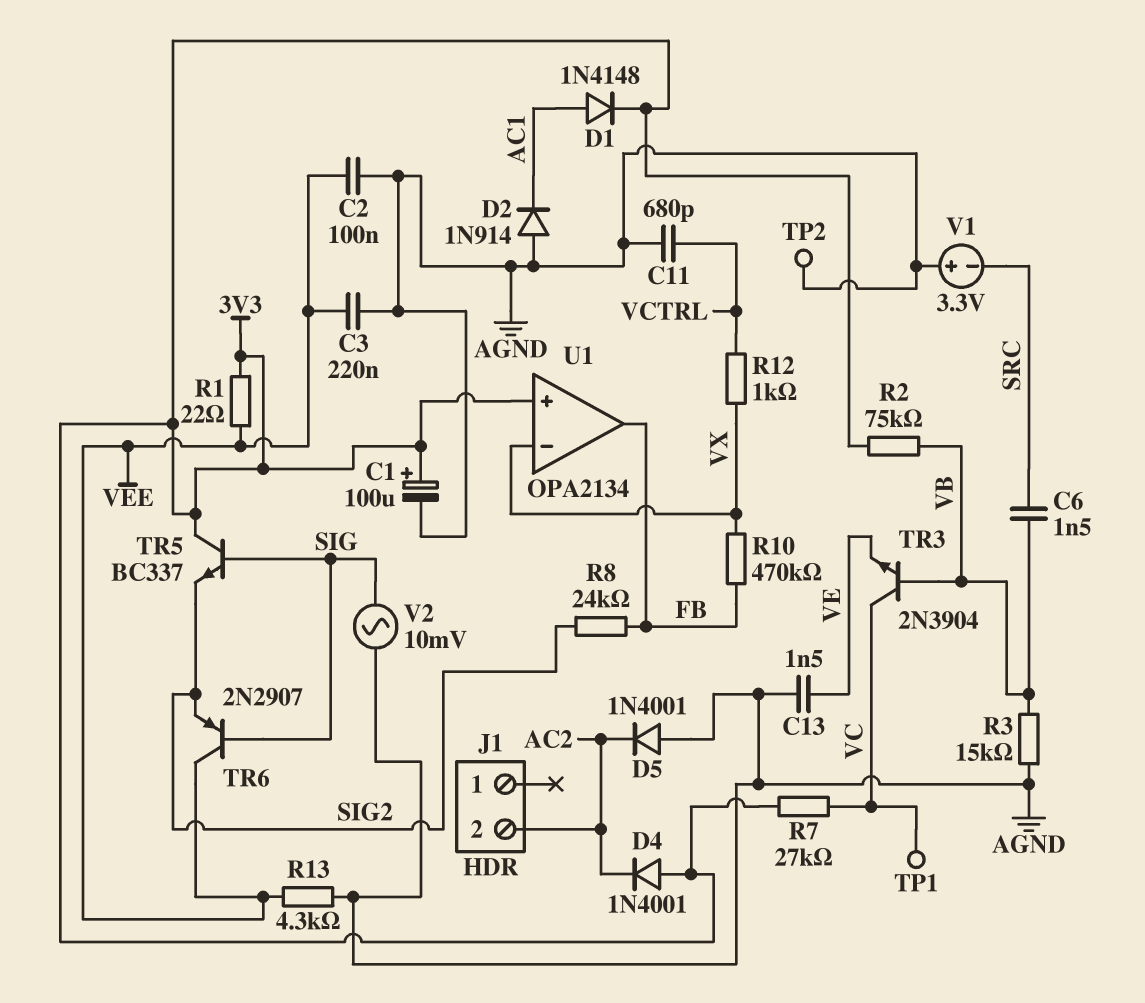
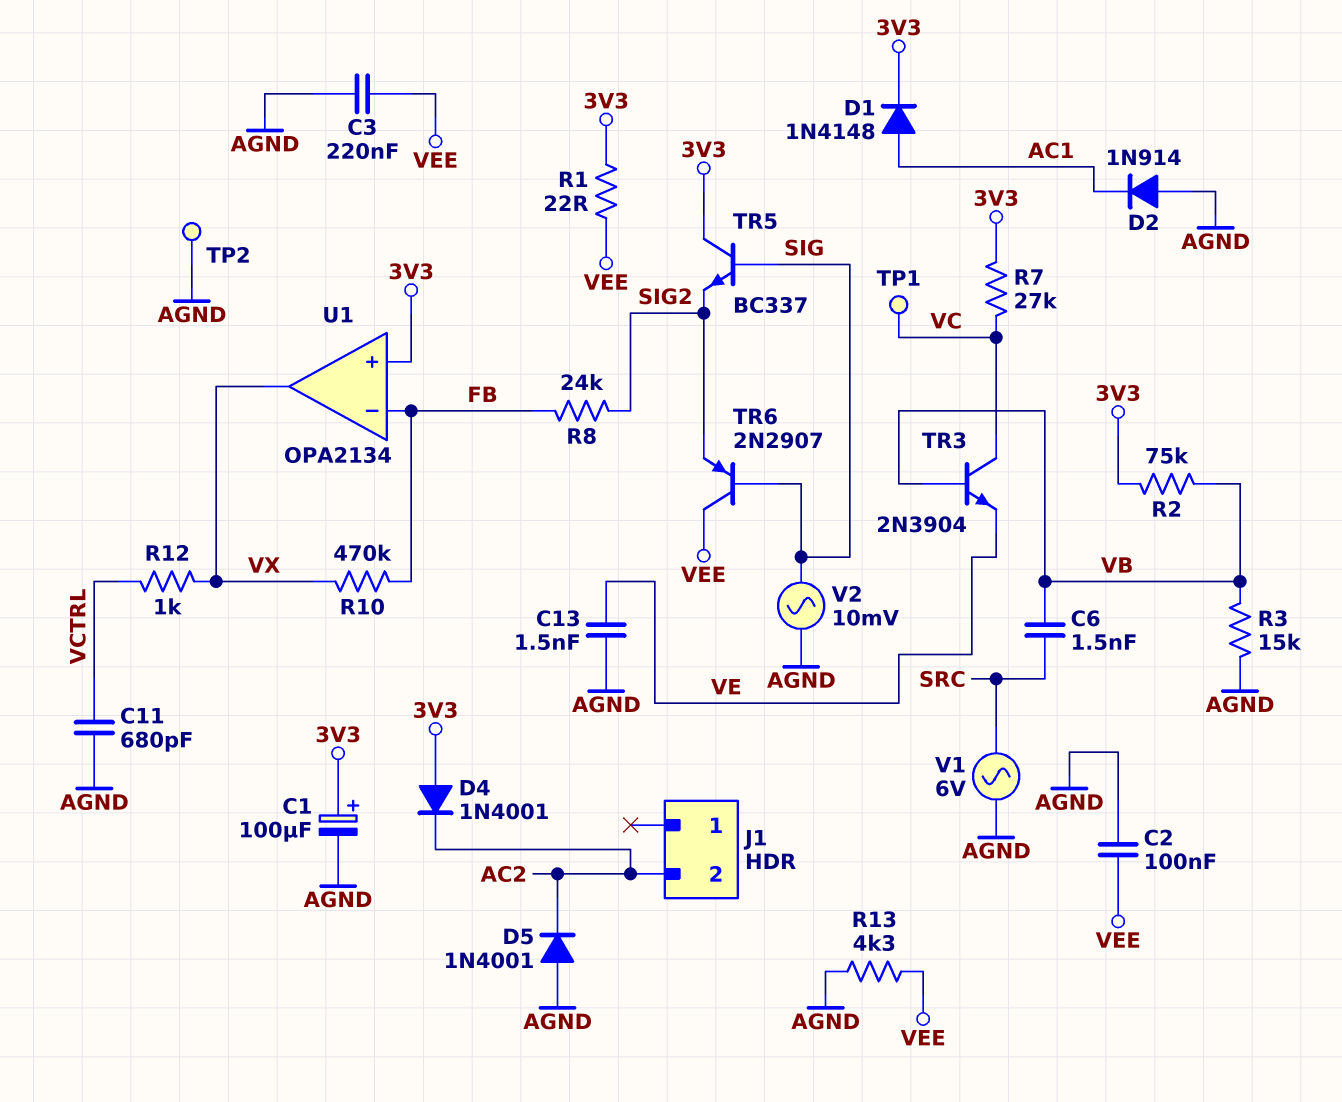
U1 pin in-: VX -> FB
U1 pin out: FB -> VX
V1: 3.3V (plus AGND, minus SRC) -> AC 6V (AGND, SRC)

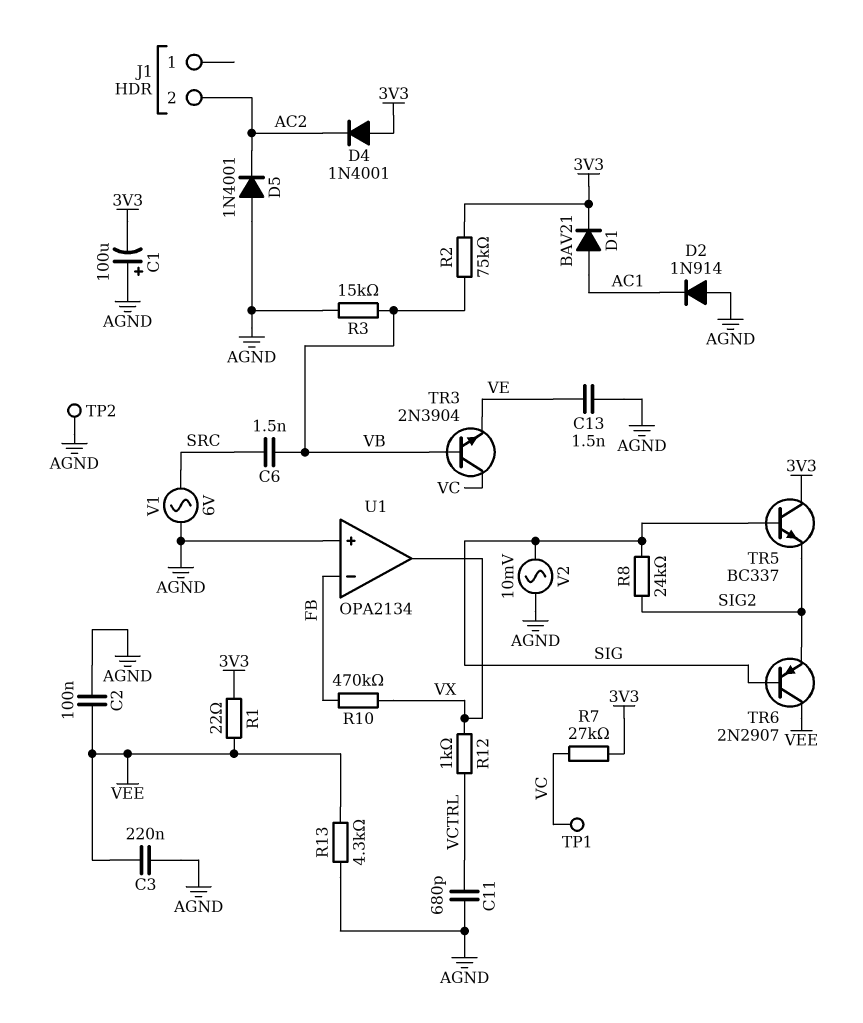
C1: 100uF (plus 3V3, minus AGND) -> 100uF (plus AGND, minus 3V3)
D1: diode 1N4148 (A AC1, K 3V3) -> diode BAV21 (A AC1, K 3V3)
R8: 24k (FB, SIG2) -> 24k (SIG, SIG2)
U1 pin in+: 3V3 -> AGND

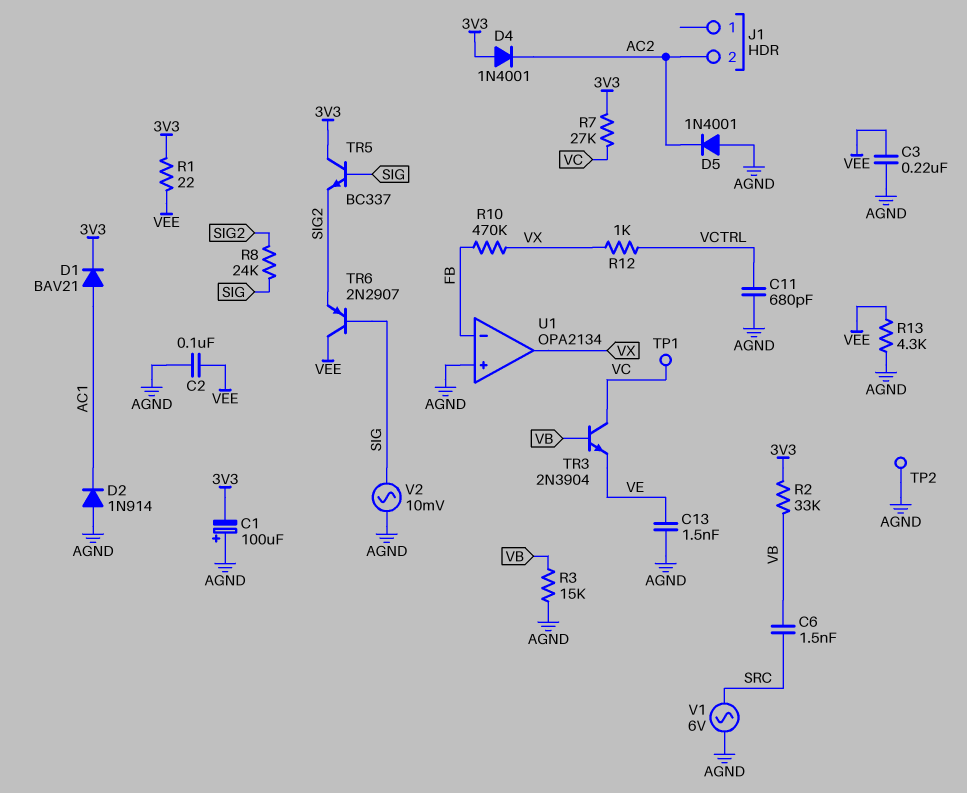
R2: 75k (3V3, VB) -> 33k (3V3, VB)

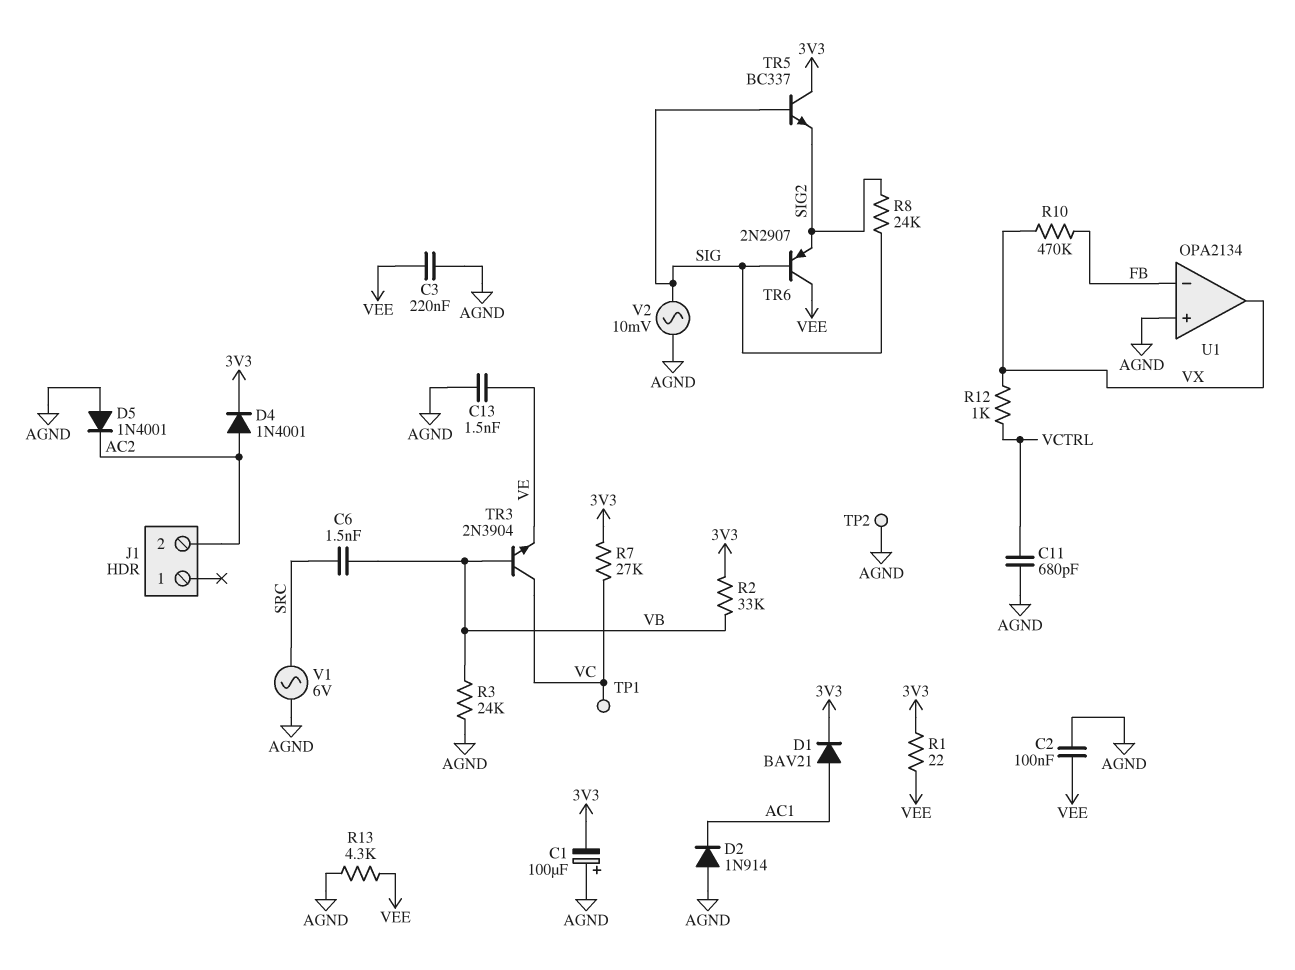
D4: diode 1N4001 (A 3V3, K AC2) -> diode 1N4001 (A AC2, K 3V3)
R3: 15k (AGND, VB) -> 24k (AGND, VB)

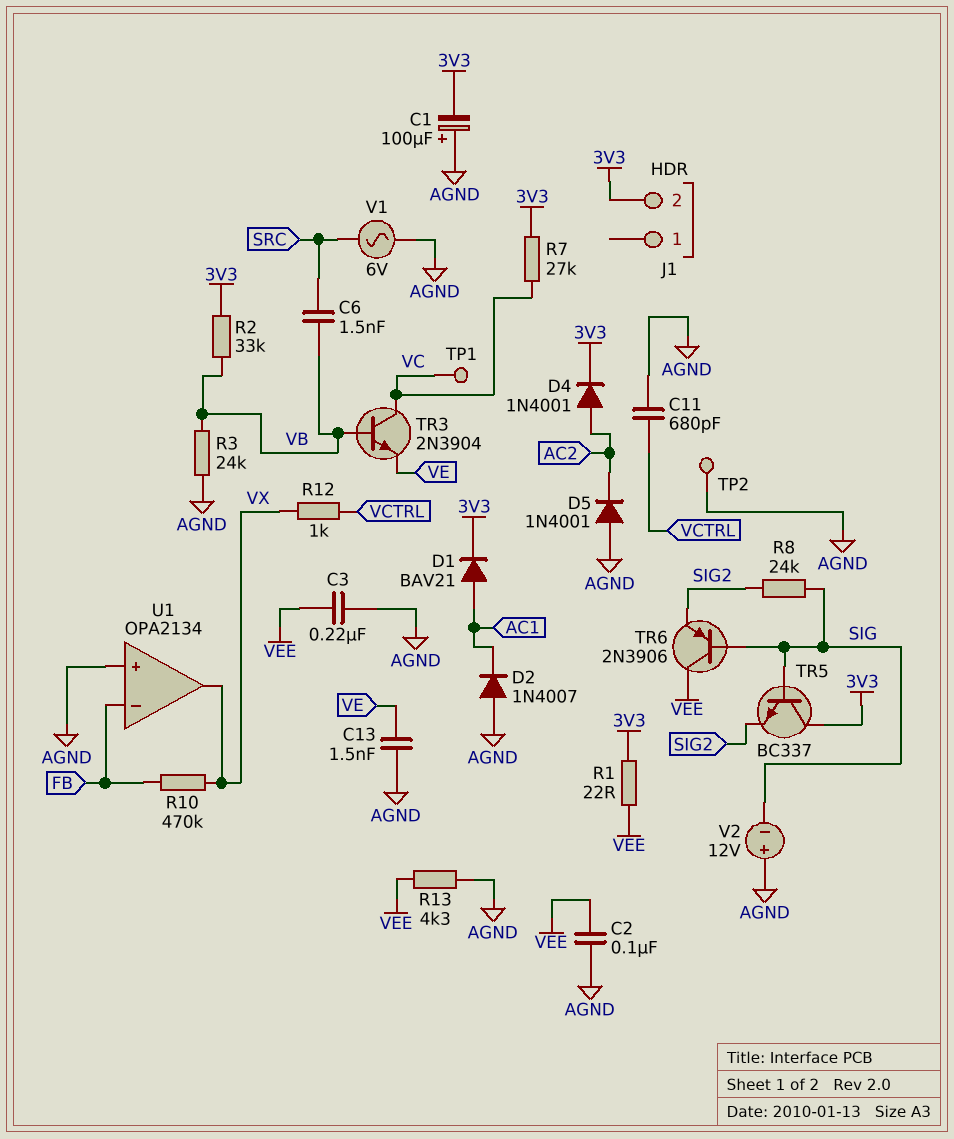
D2: diode 1N914 (A AGND, K AC1) -> diode 1N4007 (A AGND, K AC1)
J1 pin 2: AC2 -> 3V3
TR6: PNP 2N2907 (B SIG, C VEE, E SIG2) -> PNP 2N3906 (B SIG, C VEE, E SIG2)
V2: AC 10mV (AGND, SIG) -> 12V (plus AGND, minus SIG)

